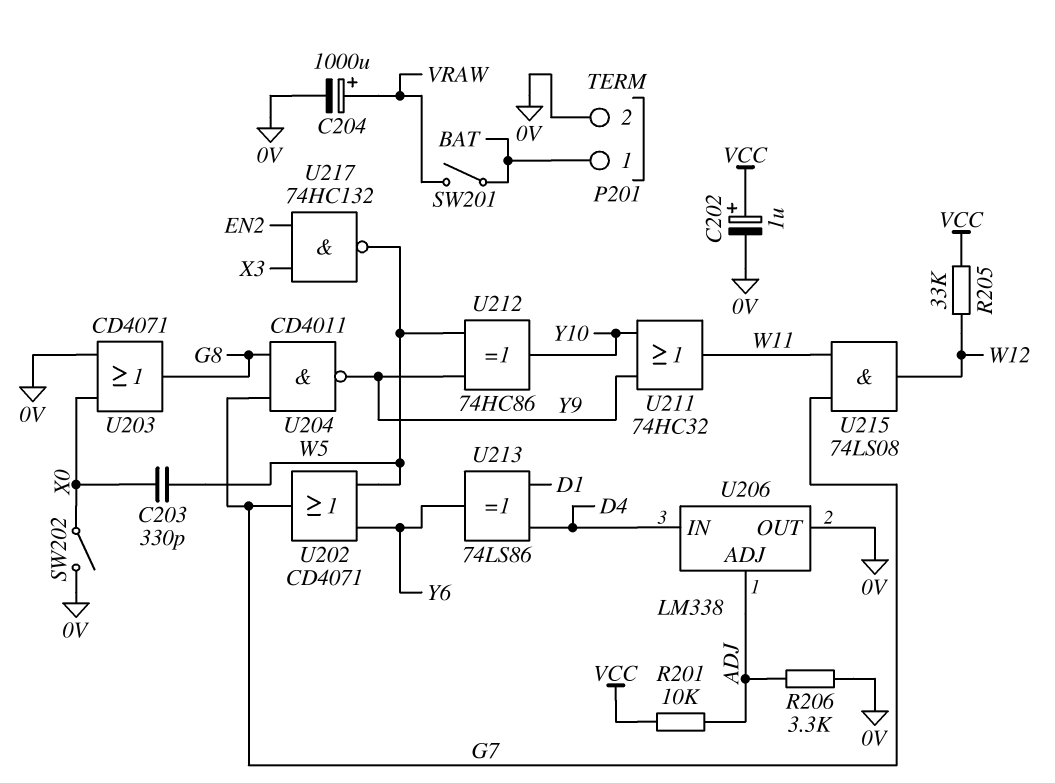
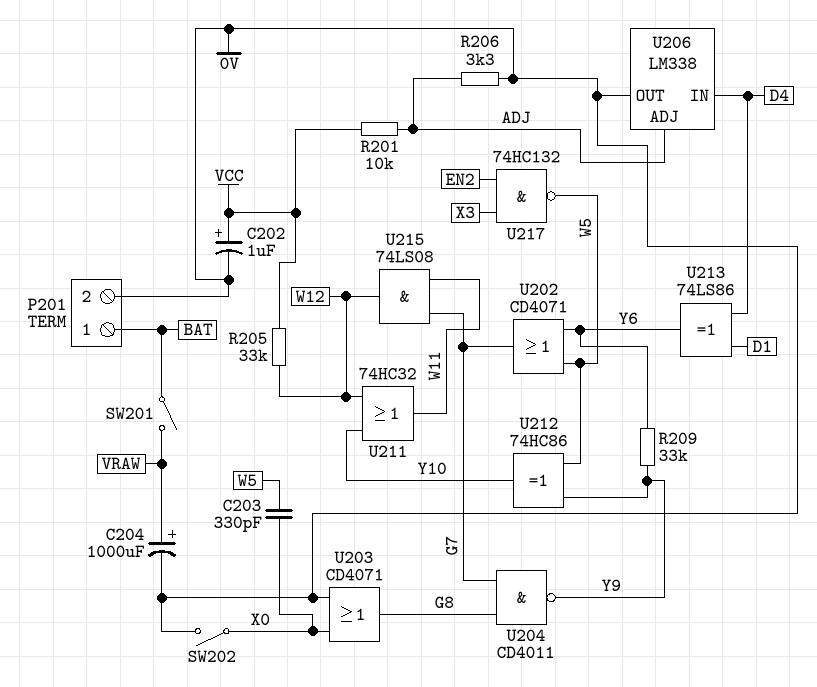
R209: none -> 33k (Y6, Y9)
U211: OR 74HC32 (in Y9, in Y10, out W11) -> OR 74HC32 (in W12, in Y10, out W11)

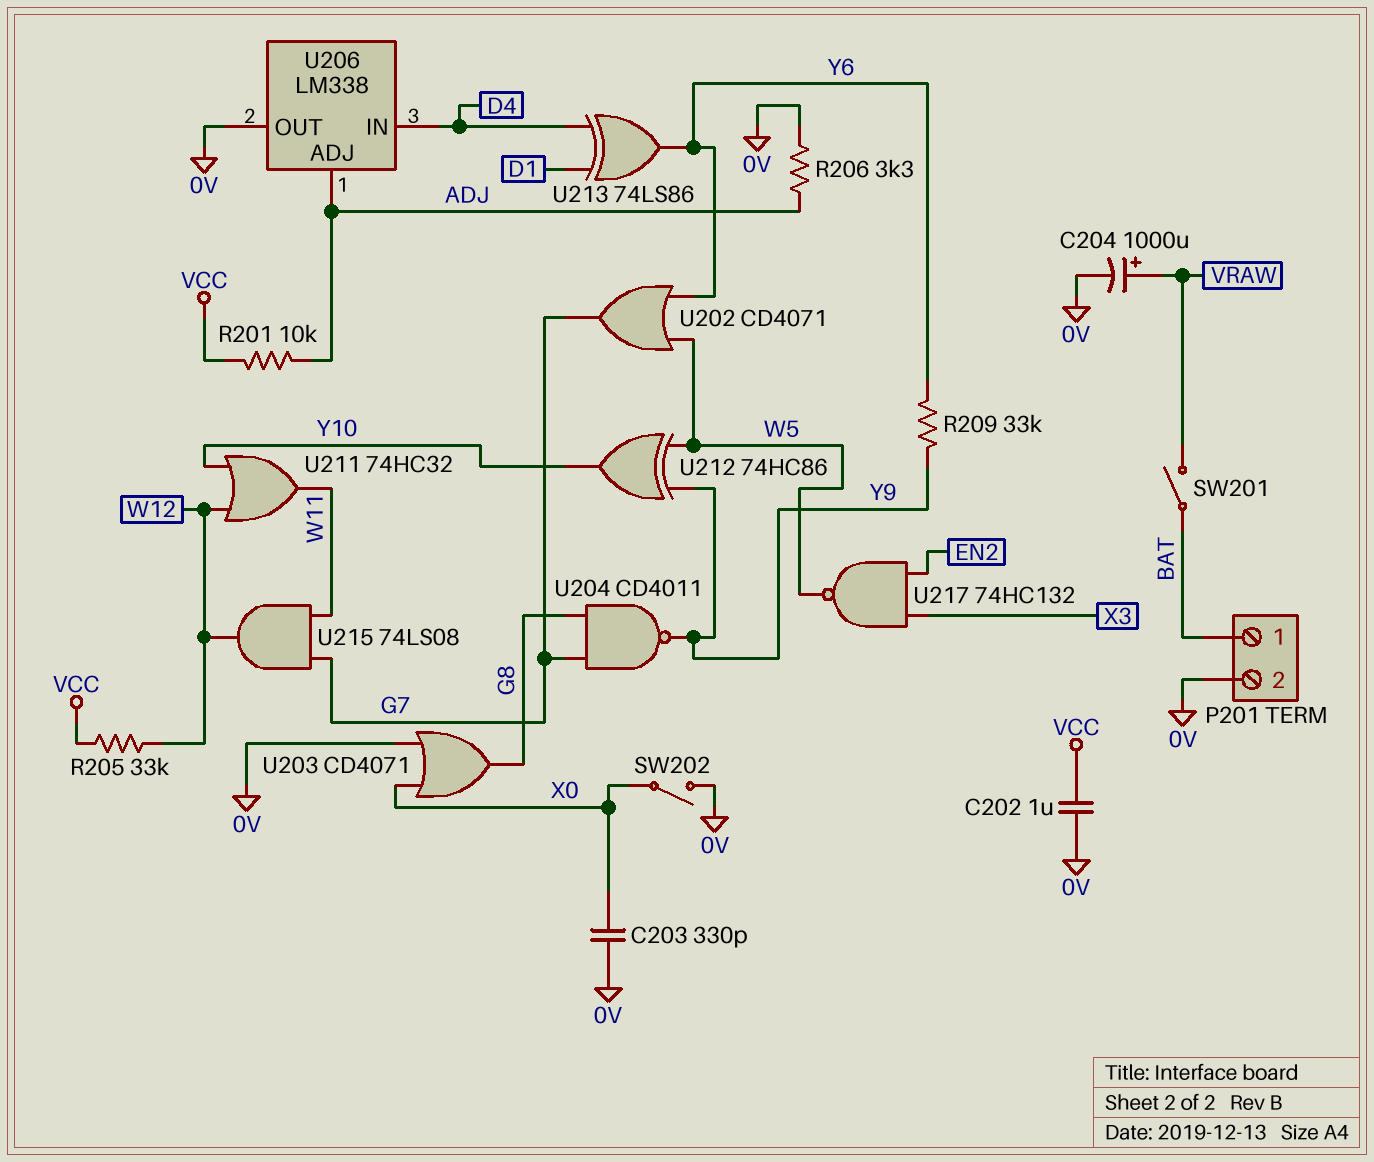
C202: 1uF (plus VCC, minus 0V) -> 1uF (0V, VCC)
C203: 330pF (W5, X0) -> 330pF (0V, X0)

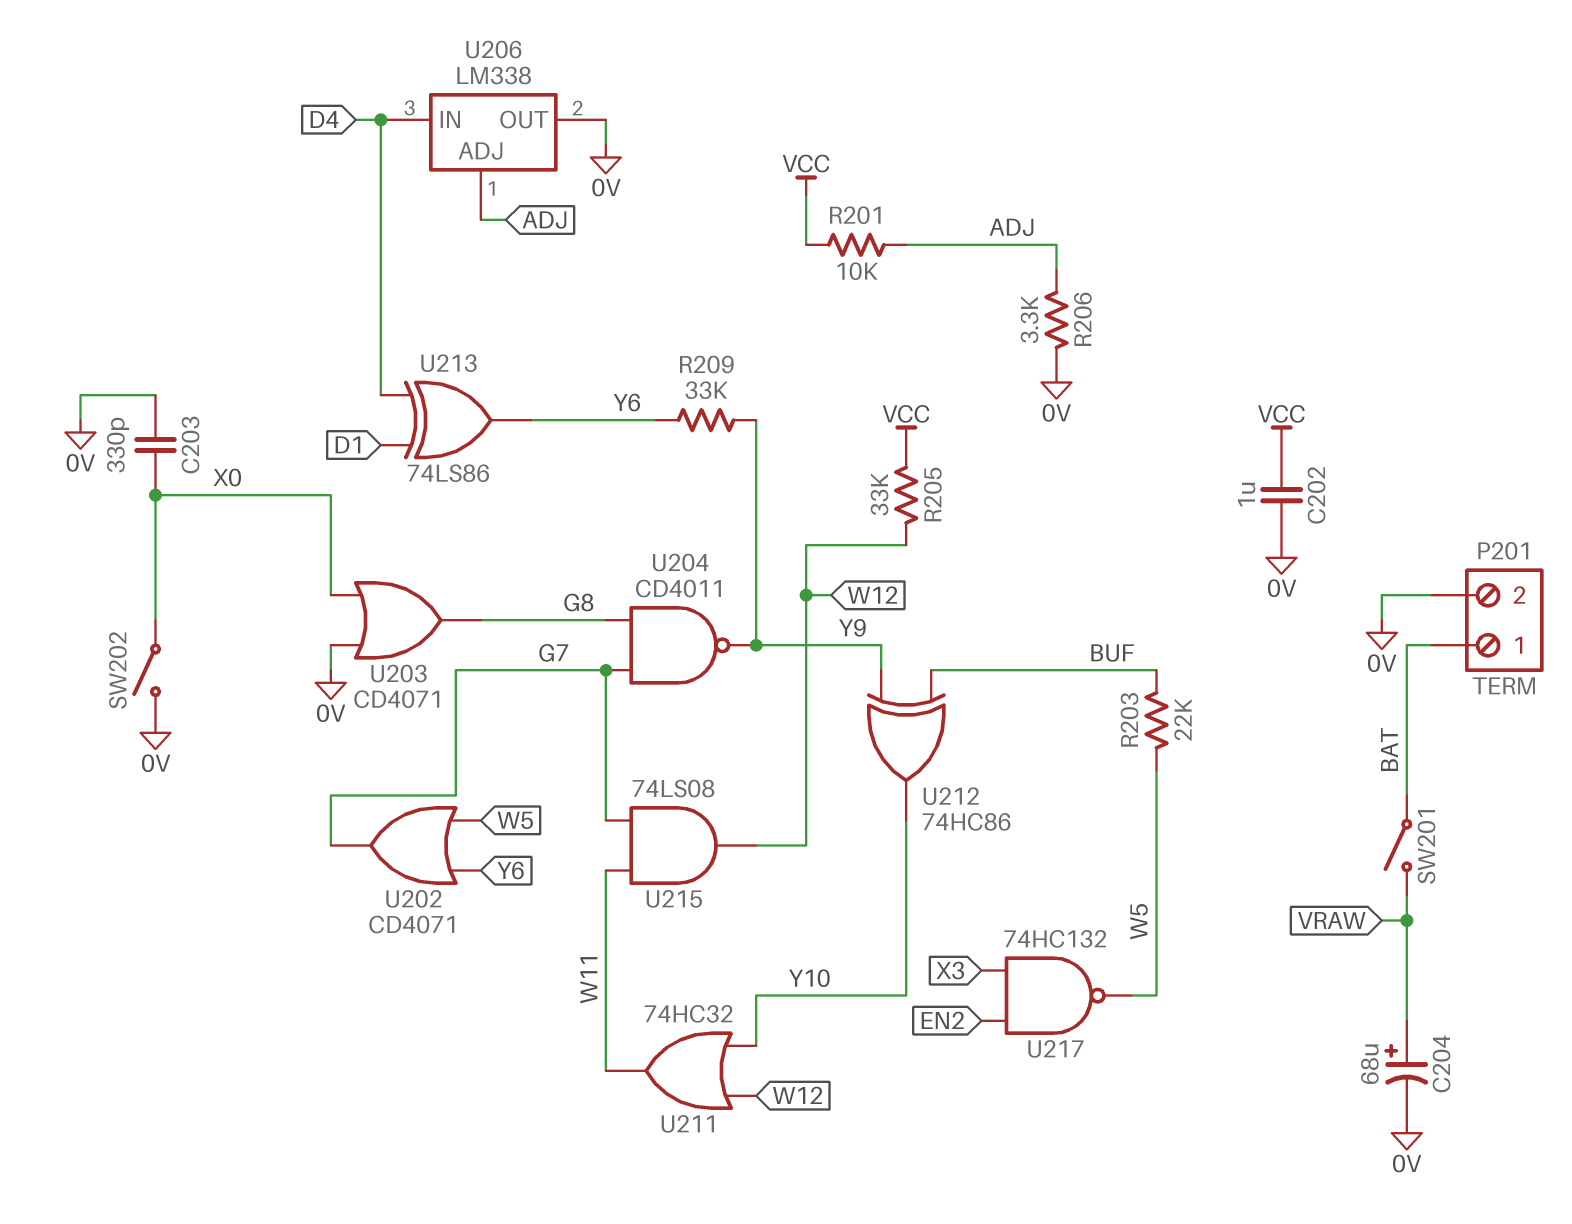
C204: 1000uF (plus VRAW, minus 0V) -> 68uF (plus VRAW, minus 0V)
R203: none -> 22k (BUF, W5)
U212: XOR 74HC86 (in W5, in Y9, out Y10) -> XOR 74HC86 (in BUF, in Y9, out Y10)

